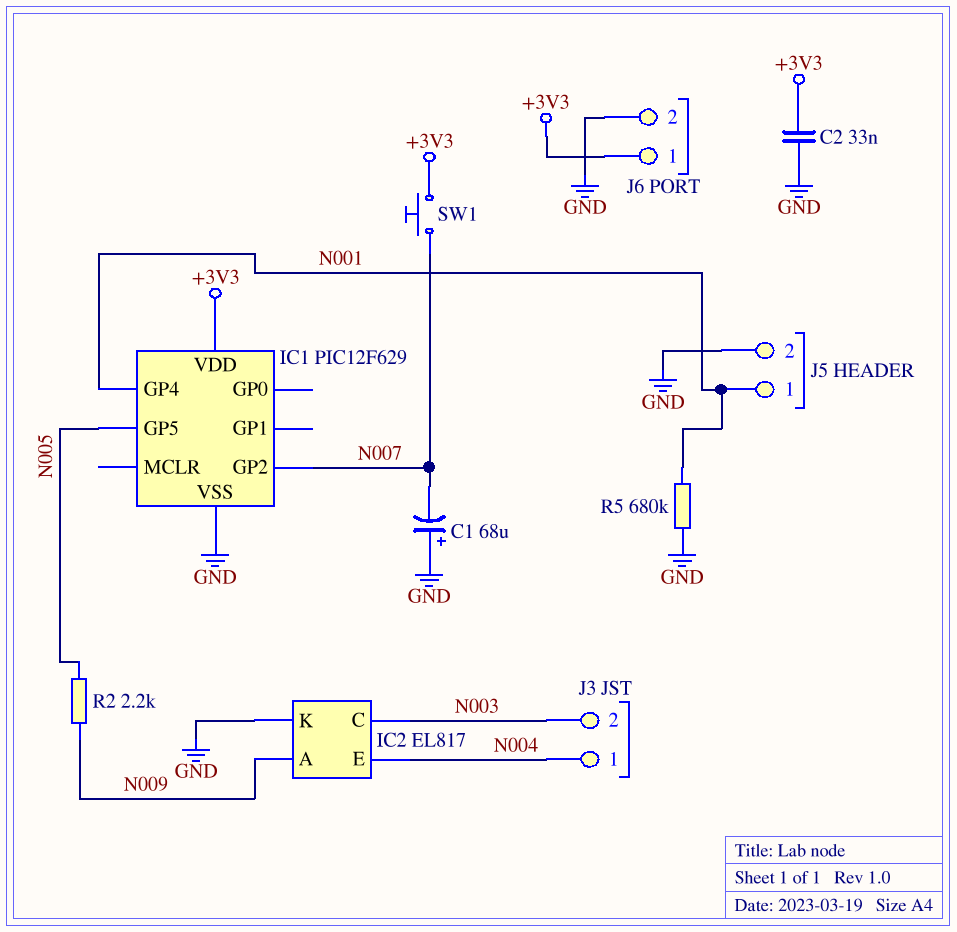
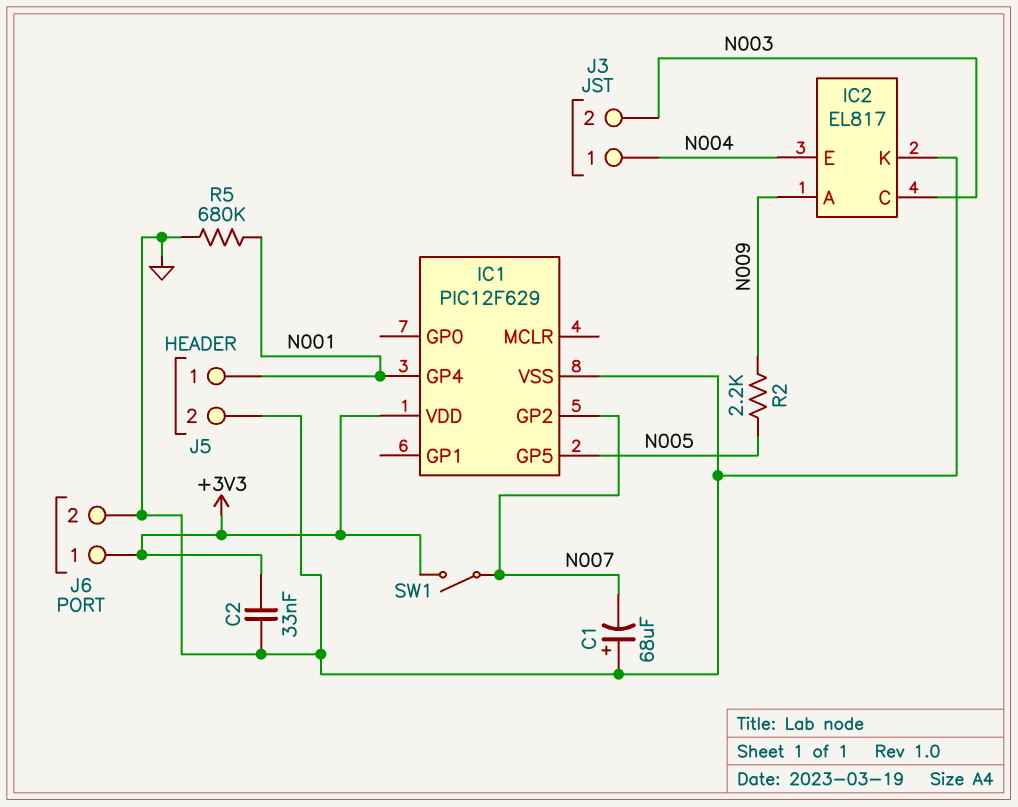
SW1: button (+3V3, N007) -> switch (+3V3, N007)

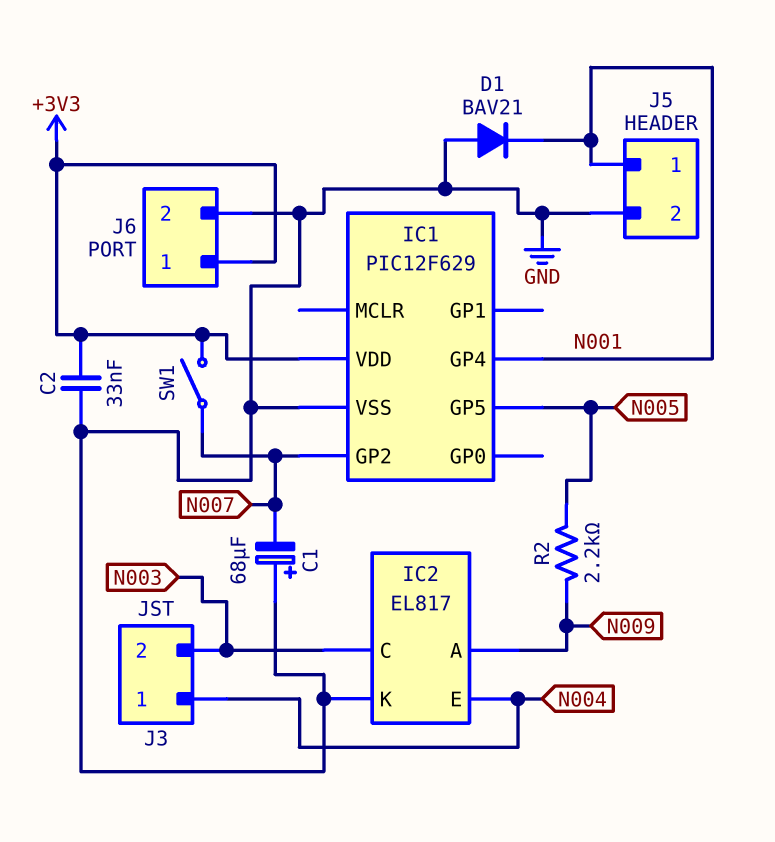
D1: none -> diode BAV21 (A GND, K N001)
R5: 680k (GND, N001) -> none

